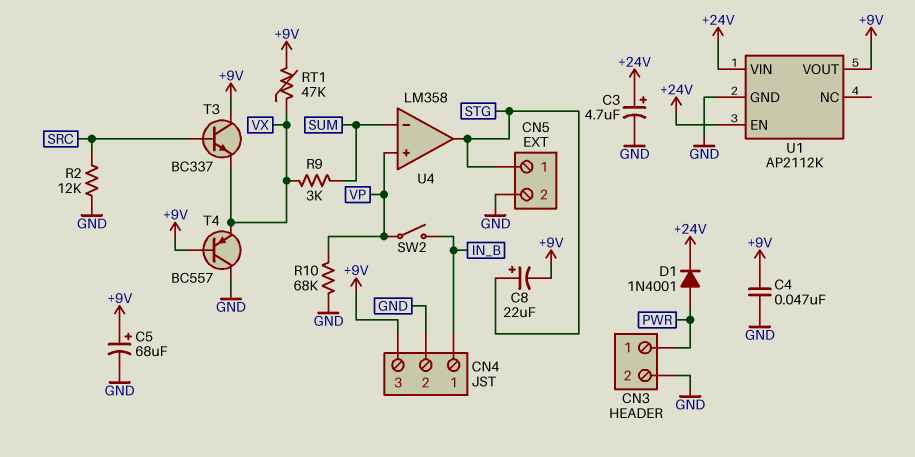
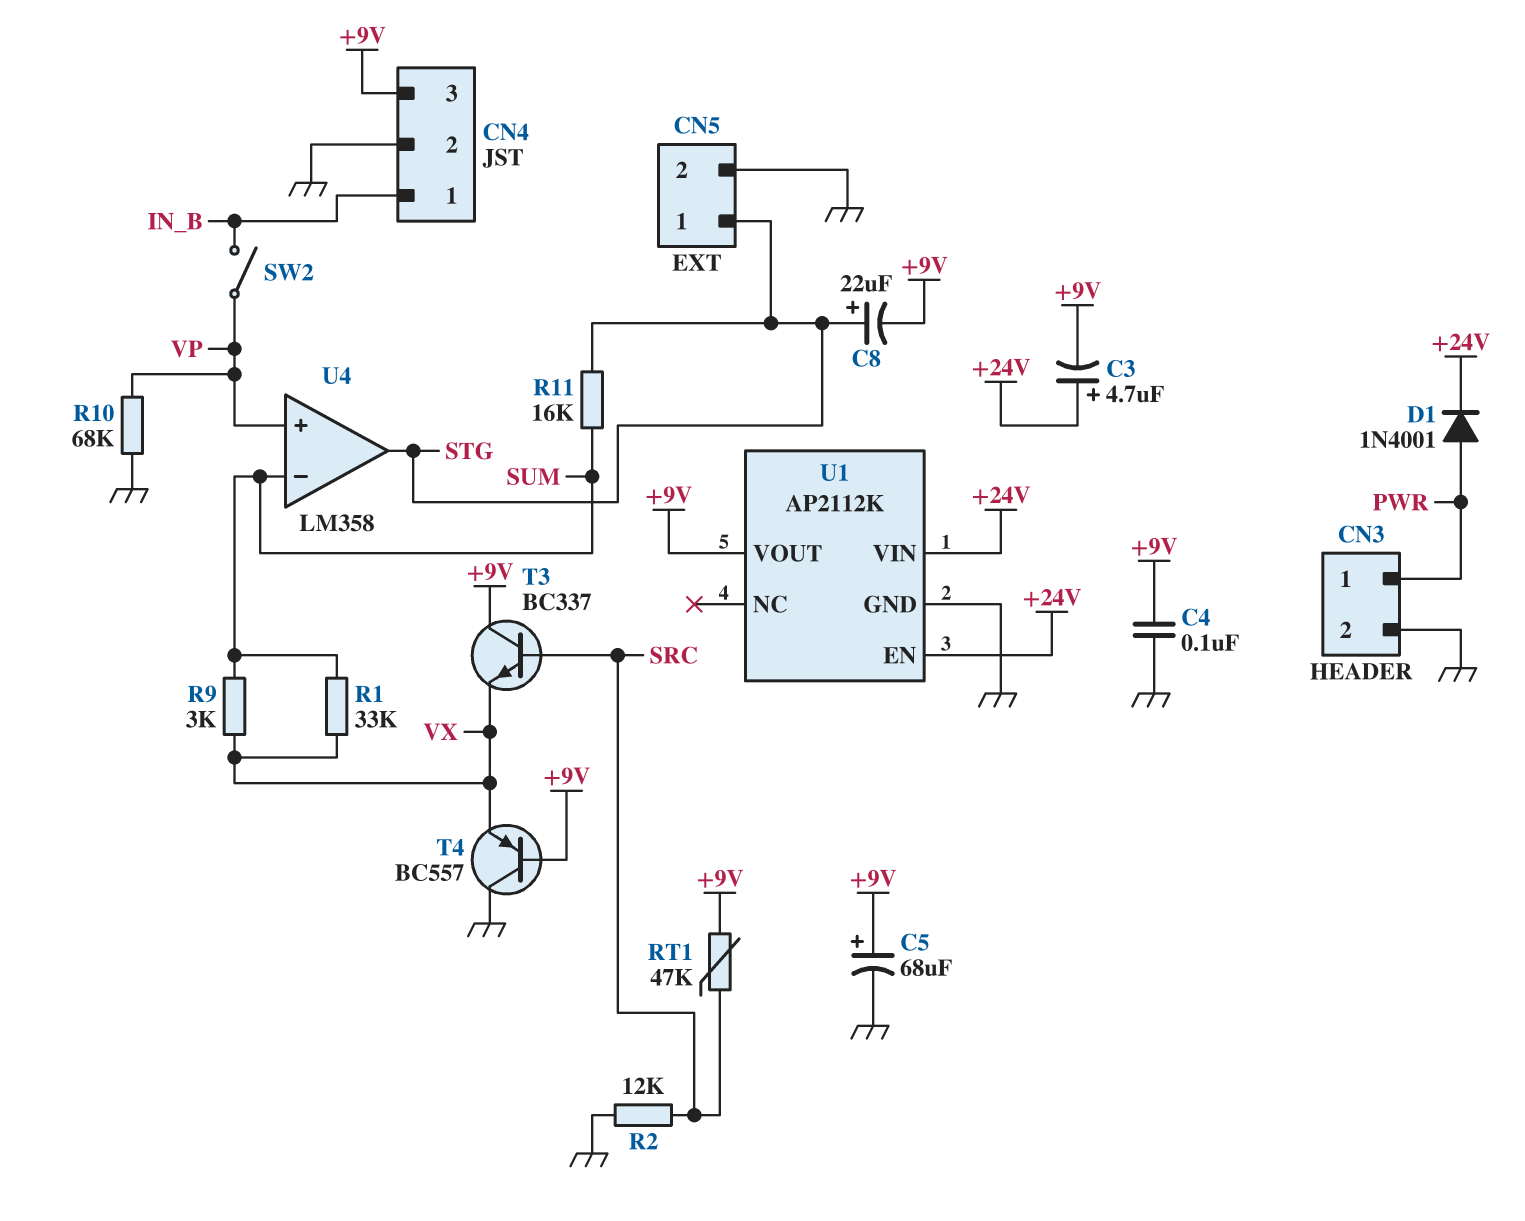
C3: 4.7uF (plus +24V, minus GND) -> 4.7uF (plus +24V, minus +9V)
C4: 47nF (+9V, GND) -> 100nF (+9V, GND)
R1: none -> 33k (SUM, VX)
R11: none -> 16k (STG, SUM)
RT1: 47k (+9V, VX) -> 47k (+9V, SRC)

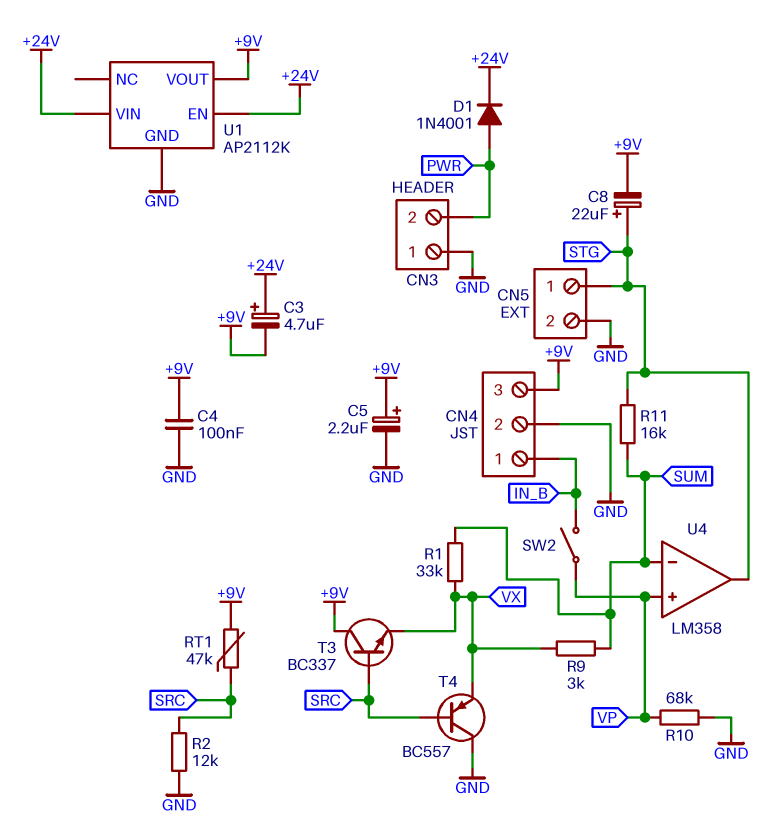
C5: 68uF (plus +9V, minus GND) -> 2.2uF (plus +9V, minus GND)
CN3 pin 1: PWR -> GND
CN3 pin 2: GND -> PWR
T4: PNP BC557 (B +9V, C GND, E VX) -> PNP BC557 (B SRC, C GND, E VX)

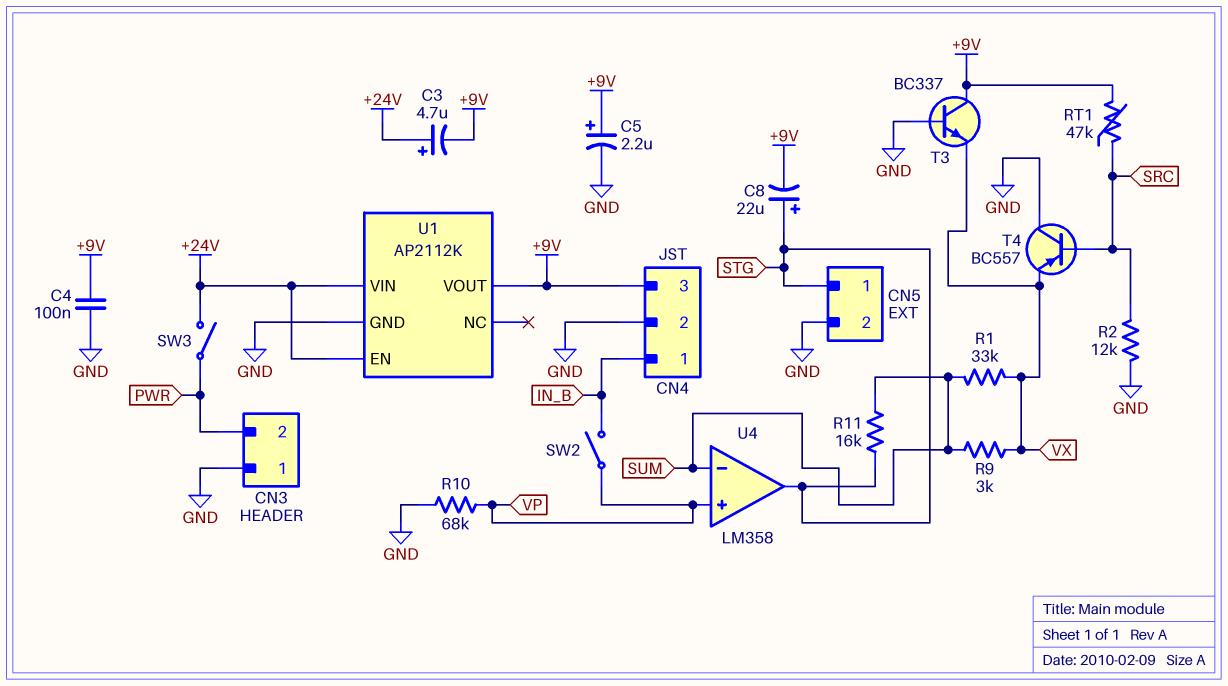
D1: diode 1N4001 (A PWR, K +24V) -> none
SW3: none -> switch (+24V, PWR)
T3: NPN BC337 (B SRC, C +9V, E VX) -> NPN BC337 (B GND, C +9V, E VX)

